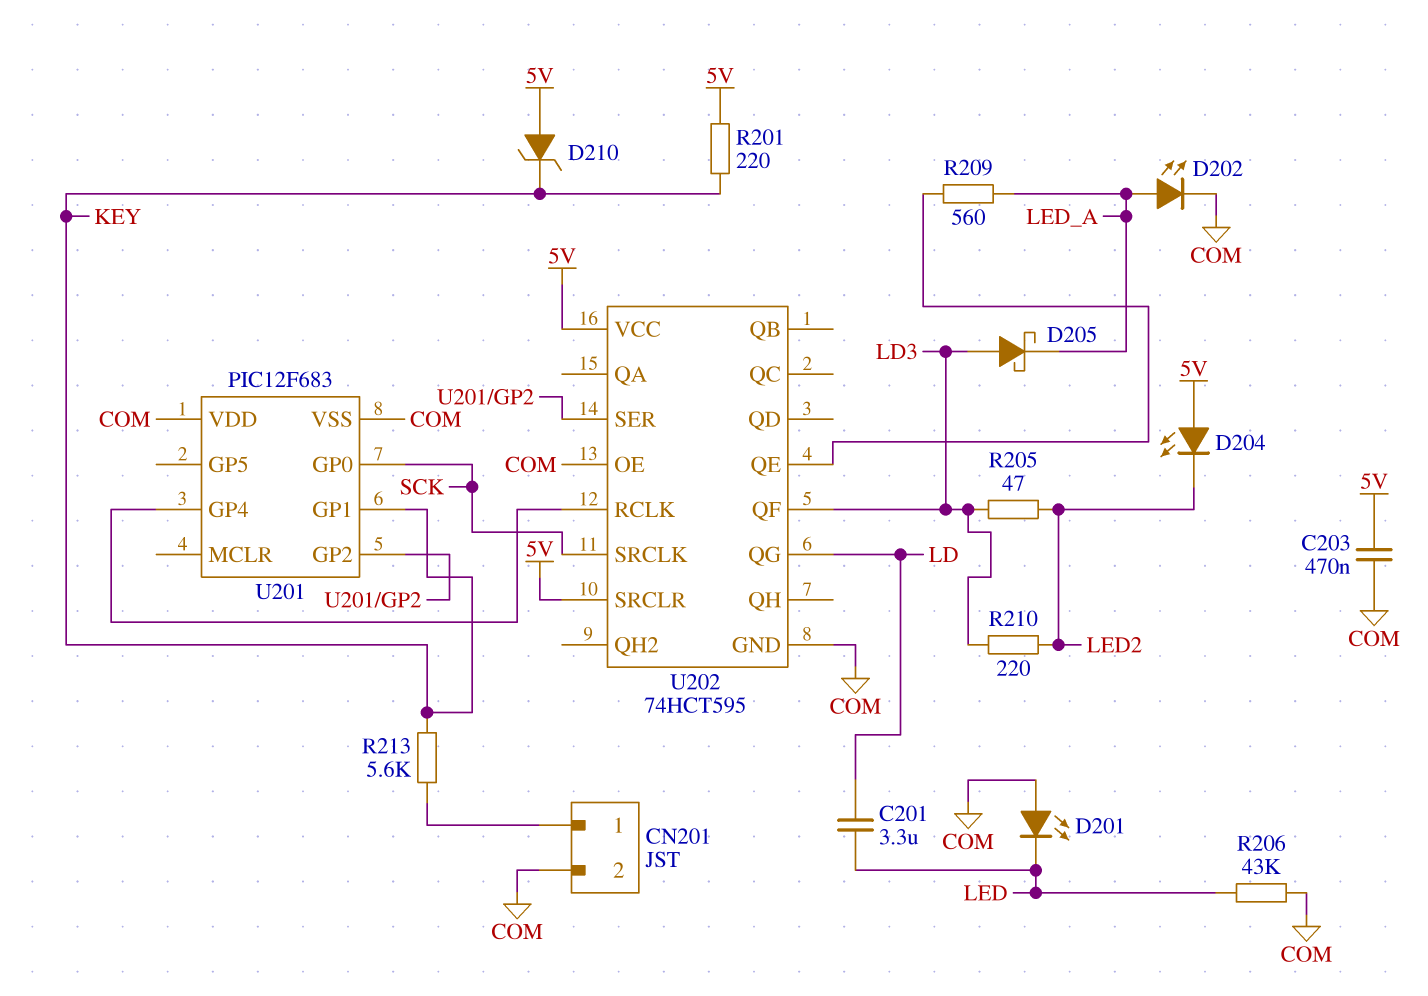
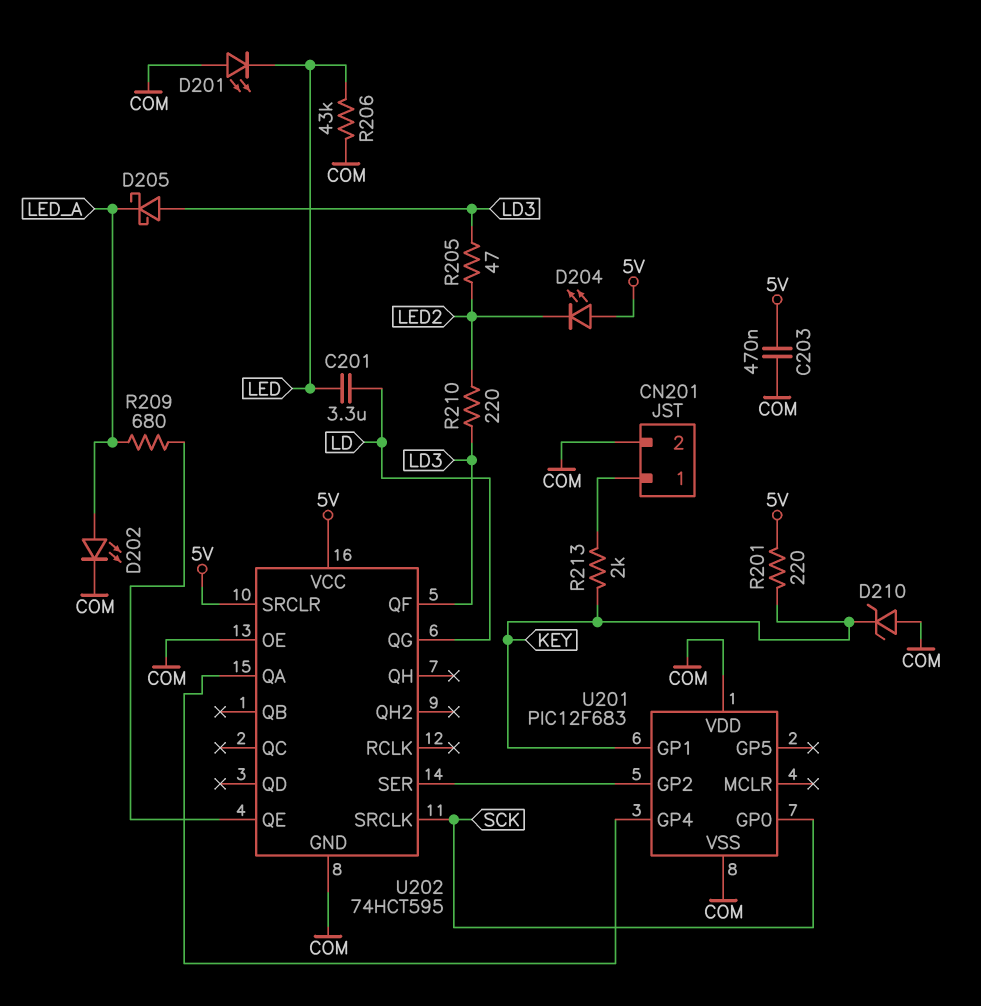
D210: zener (A 5V, K KEY) -> zener (A COM, K KEY)
R209: 560 (LED_A, U202/QE) -> 680 (LED_A, U202/QE)
R213: 5.6k (CN201/1, KEY) -> 2k (CN201/1, KEY)
U202 pin QA: none -> U201/GP4
U202 pin RCLK: U201/GP4 -> none

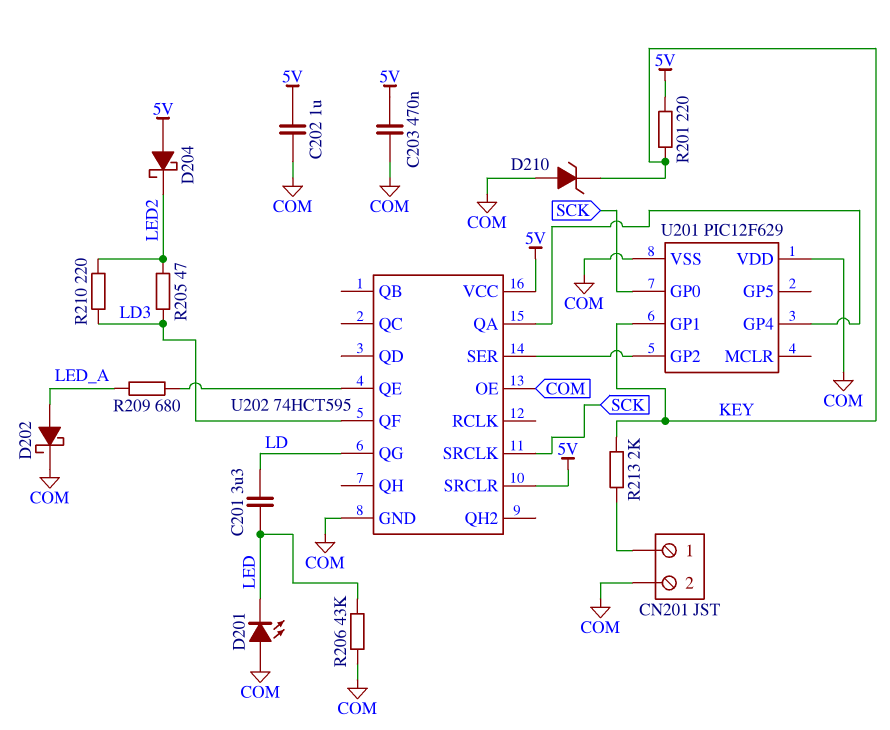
C202: none -> 1uF (5V, COM)
D202: LED (A LED_A, K COM) -> schottky (A LED_A, K COM)
D204: LED (A 5V, K LED2) -> schottky (A 5V, K LED2)
D205: schottky (A LD3, K LED_A) -> none
U201: PIC12F683 -> PIC12F629

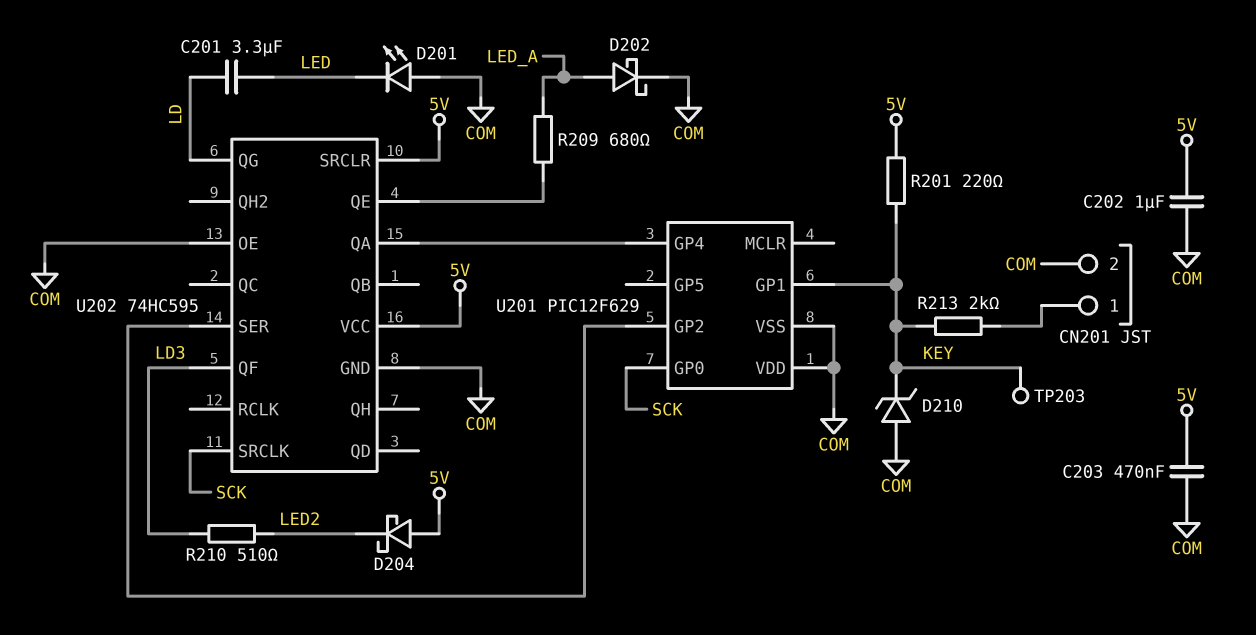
R205: 47 (LD3, LED2) -> none
R206: 43k (COM, LED) -> none
R210: 220 (LD3, LED2) -> 510 (LD3, LED2)
TP203: none -> test point (KEY)
U202: 74HCT595 -> 74HC595

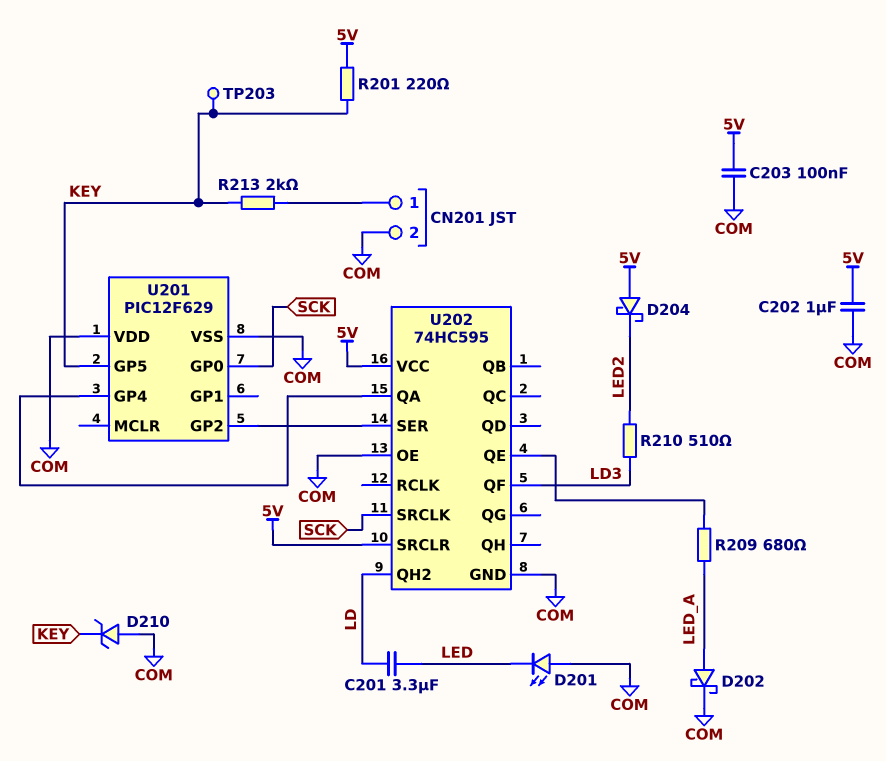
C203: 470nF (5V, COM) -> 100nF (5V, COM)
U201 pin GP1: KEY -> none
U201 pin GP5: none -> KEY
U202 pin QG: LD -> none
U202 pin QH2: none -> LD

